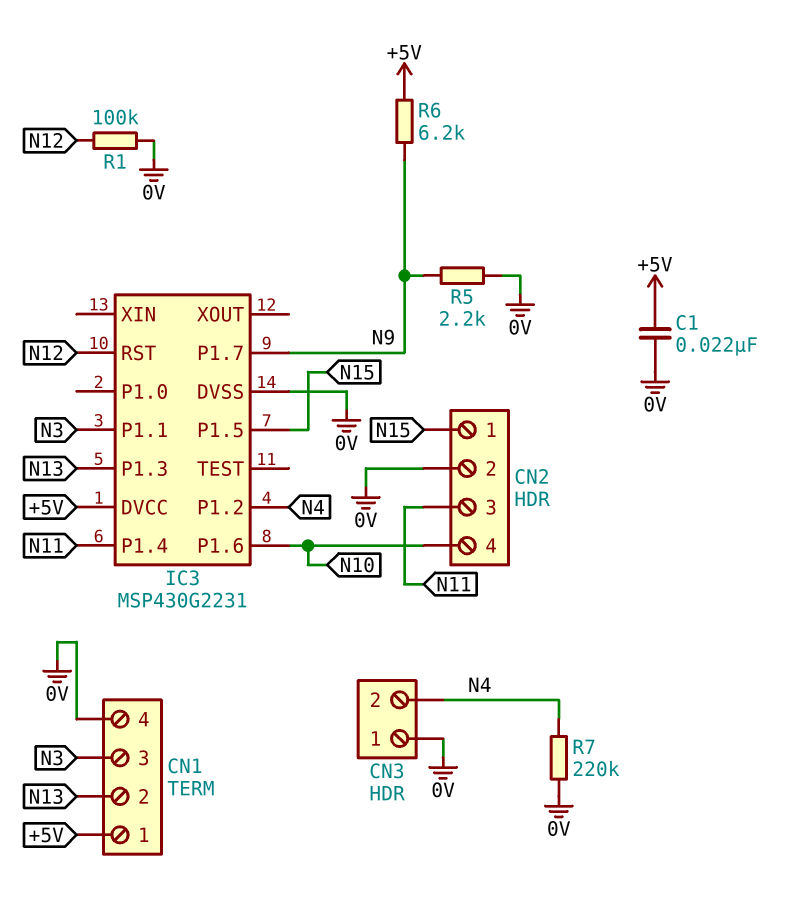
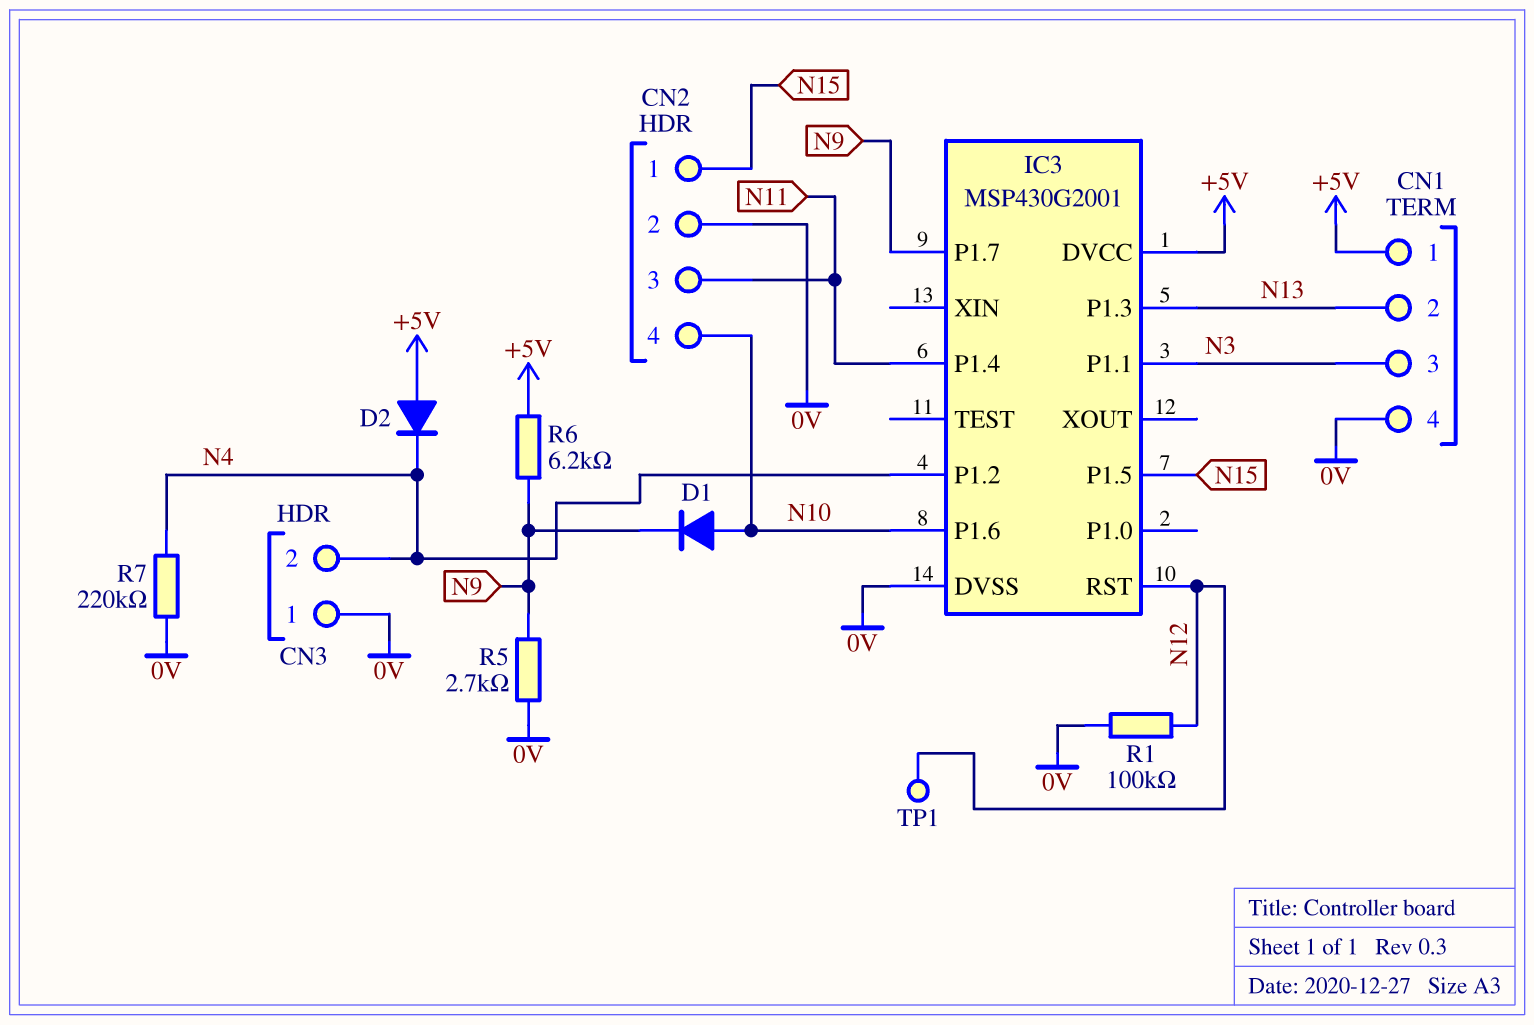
C1: 22nF (+5V, 0V) -> none
D1: none -> diode (A N10, K N9)
D2: none -> diode (A +5V, K N4)
IC3: MSP430G2231 -> MSP430G2001
R5: 2.2k (0V, N9) -> 2.7k (0V, N9)
TP1: none -> test point (N12)

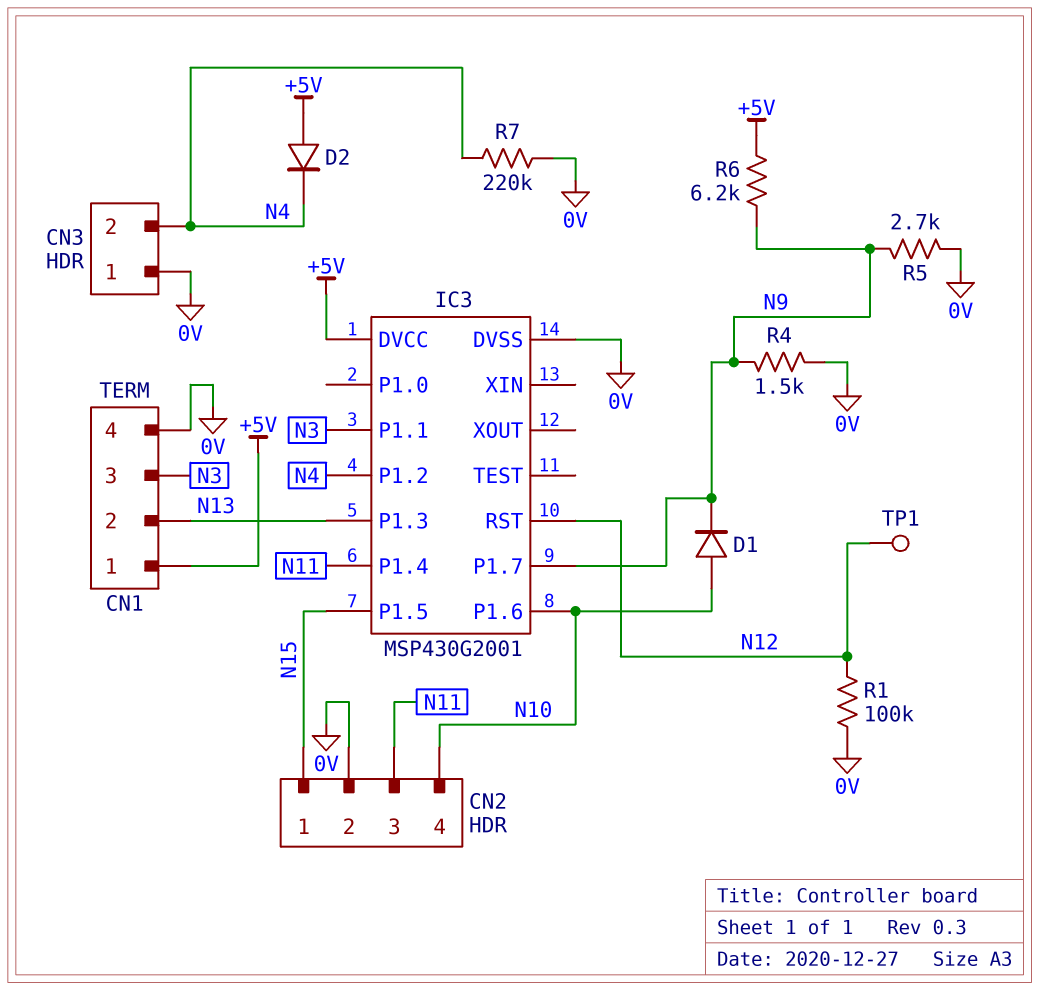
R4: none -> 1.5k (0V, N9)

